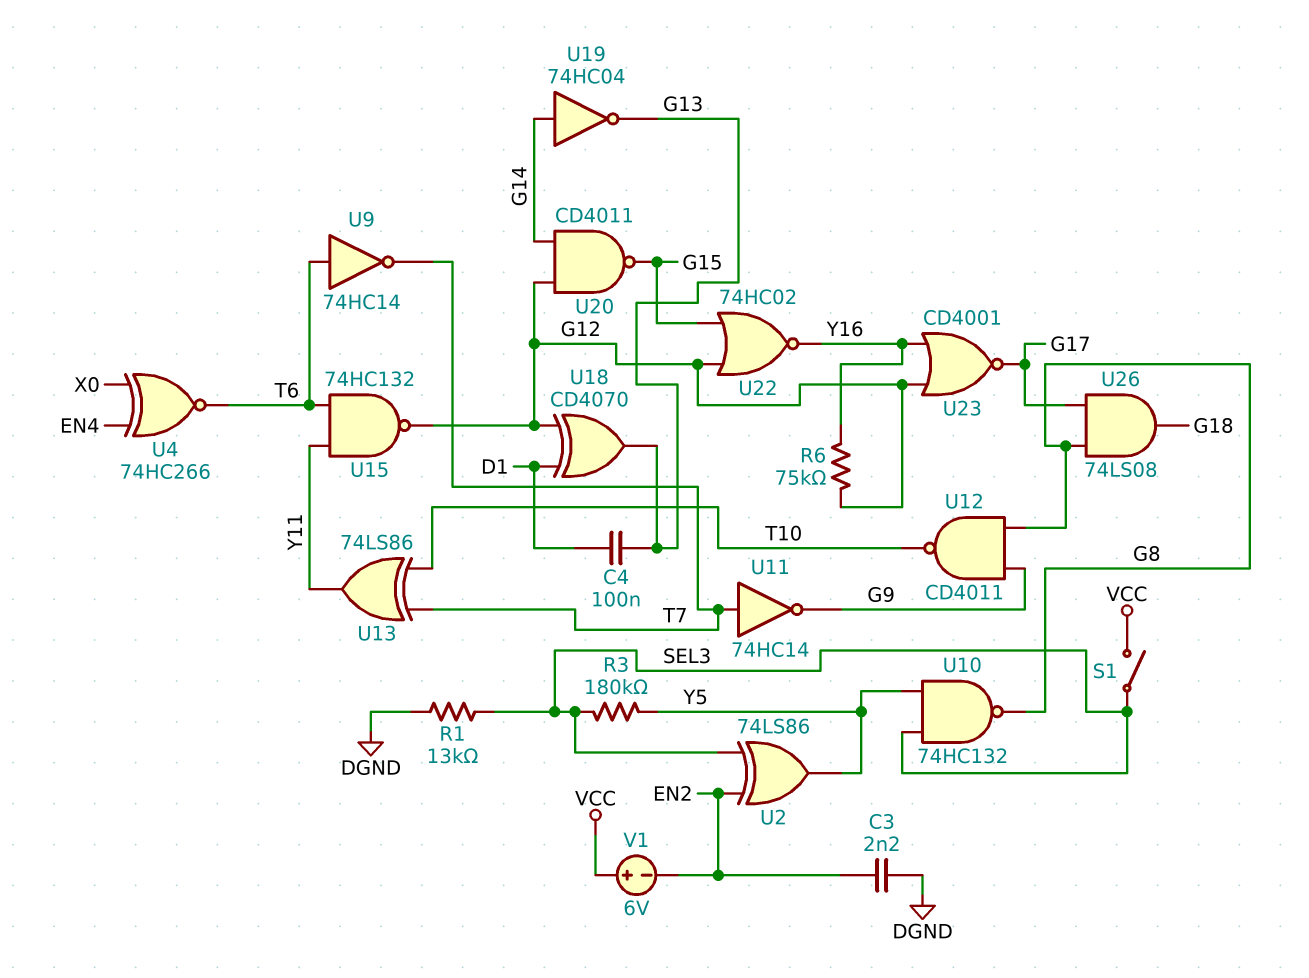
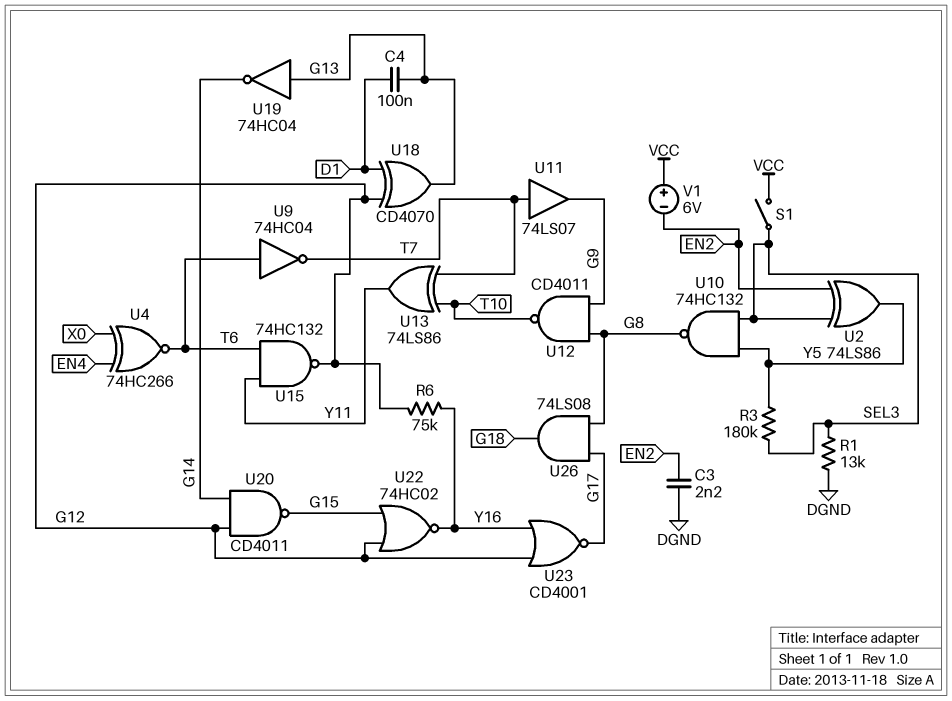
U9: NOT 74HC14 (in T6, out T7) -> NOT 74HC04 (in T6, out T7)
U11: NOT 74HC14 (in T7, out G9) -> buffer 74LS07 (in T7, out G9)
U19: NOT 74HC04 (in G14, out G13) -> NOT 74HC04 (in G13, out G14)

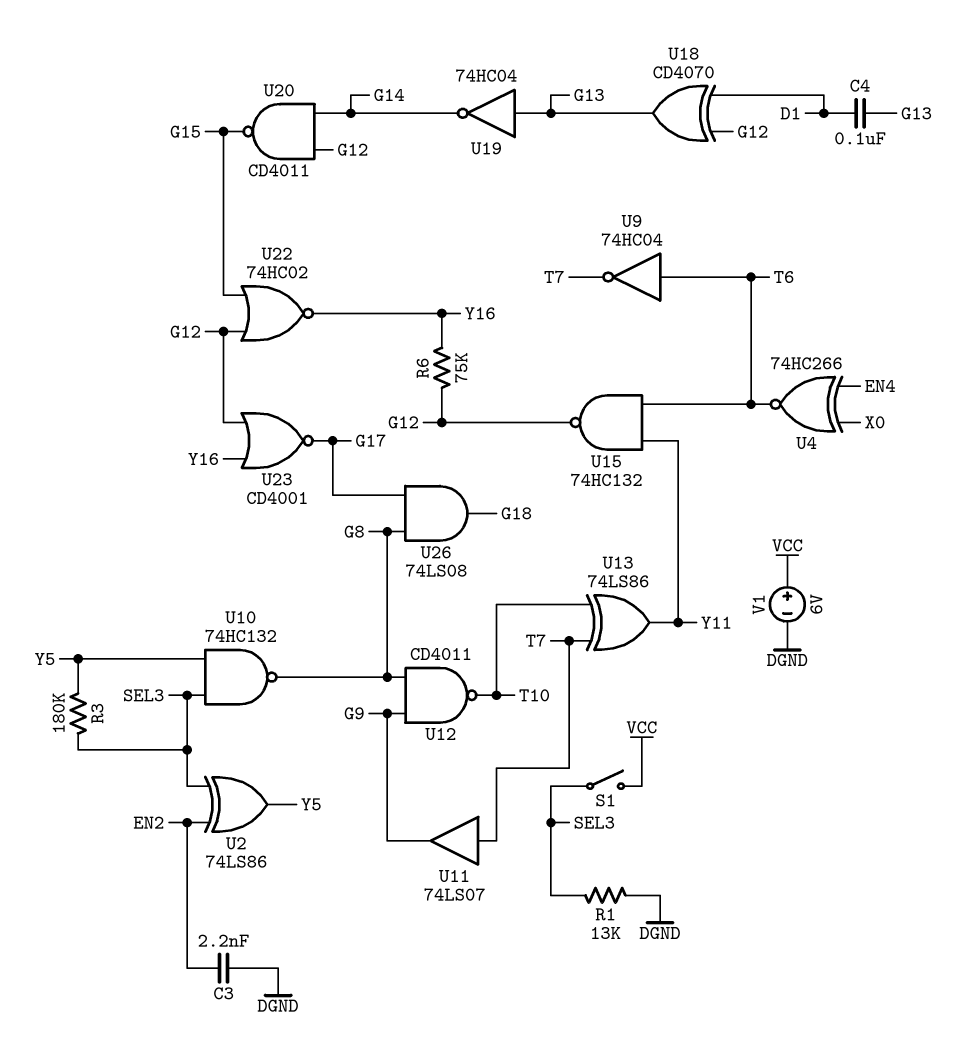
V1: 6V (plus VCC, minus EN2) -> 6V (plus VCC, minus DGND)

